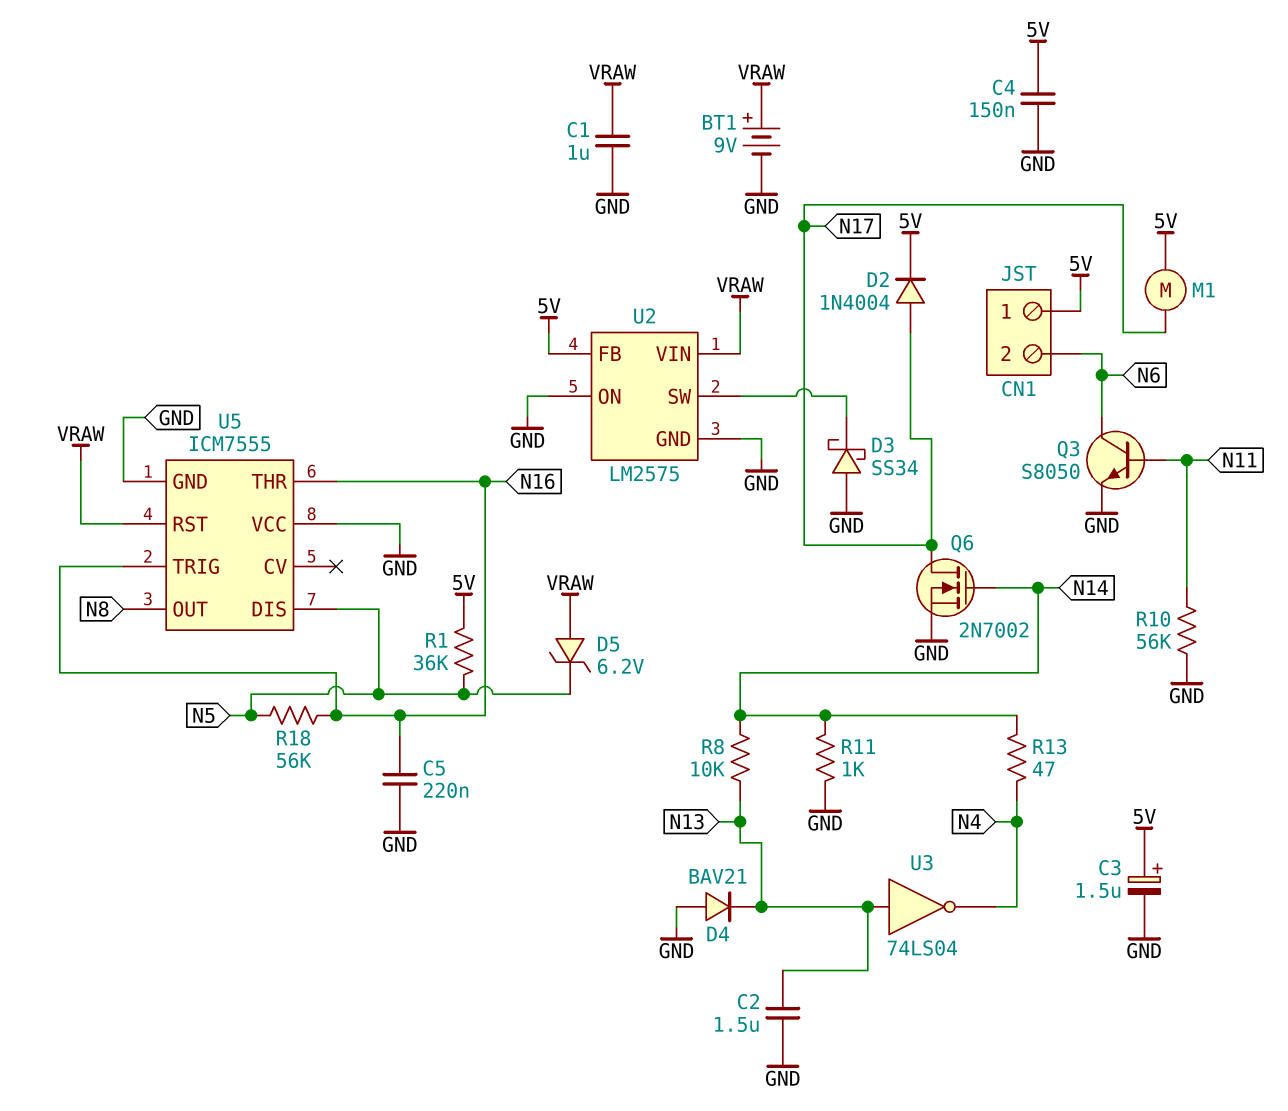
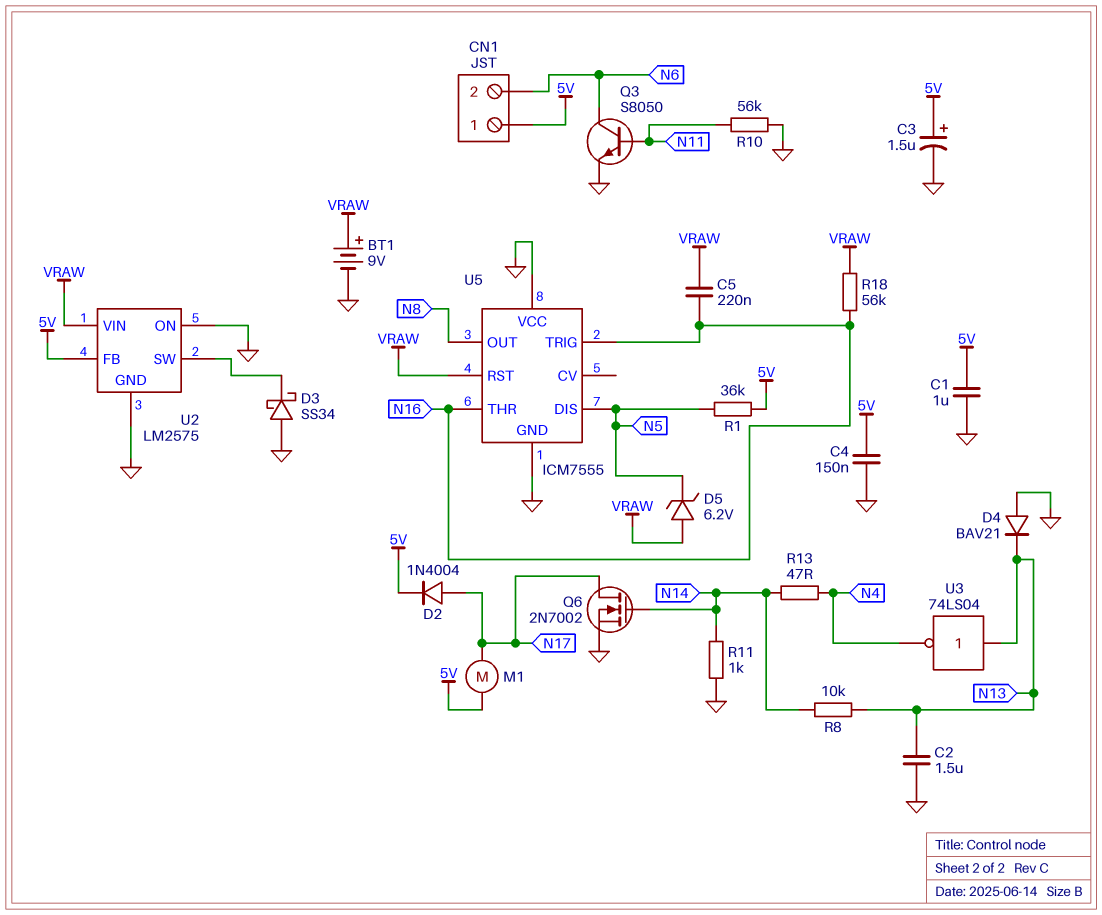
C1: 1uF (GND, VRAW) -> 1uF (5V, GND)
C5: 220nF (GND, N16) -> 220nF (N16, VRAW)
R18: 56k (N5, N16) -> 56k (N16, VRAW)

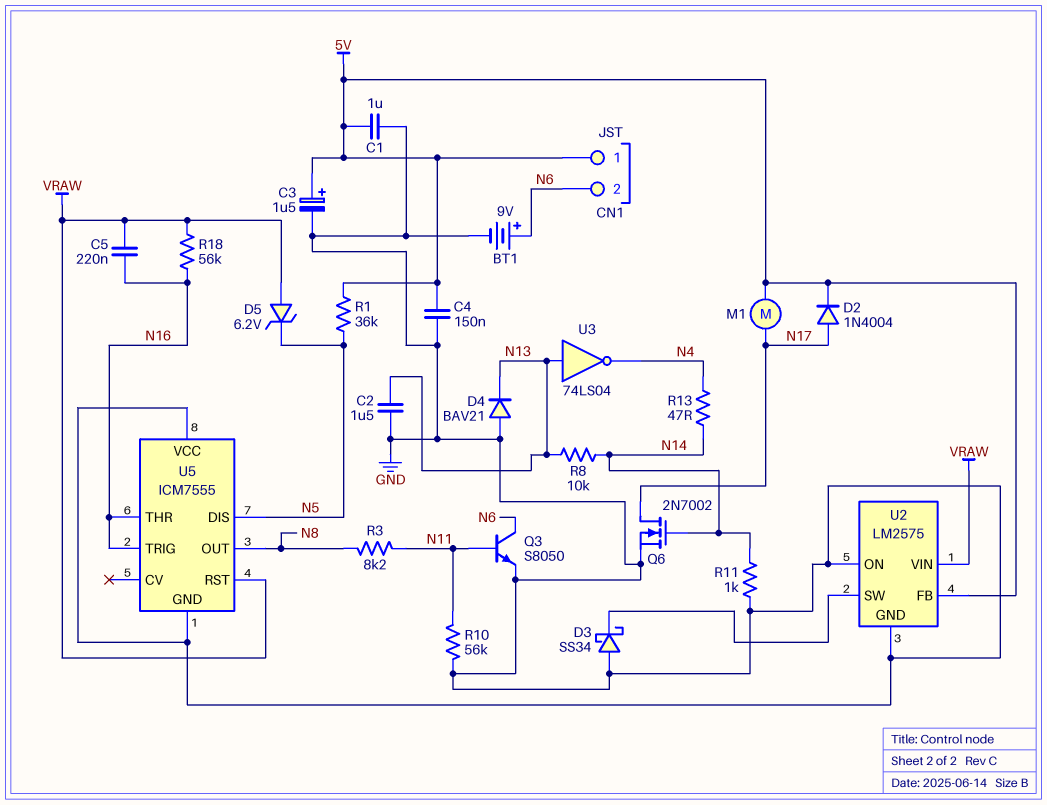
BT1: 9V (plus VRAW, minus GND) -> 9V (plus N6, minus GND)
R3: none -> 8.2k (N8, N11)

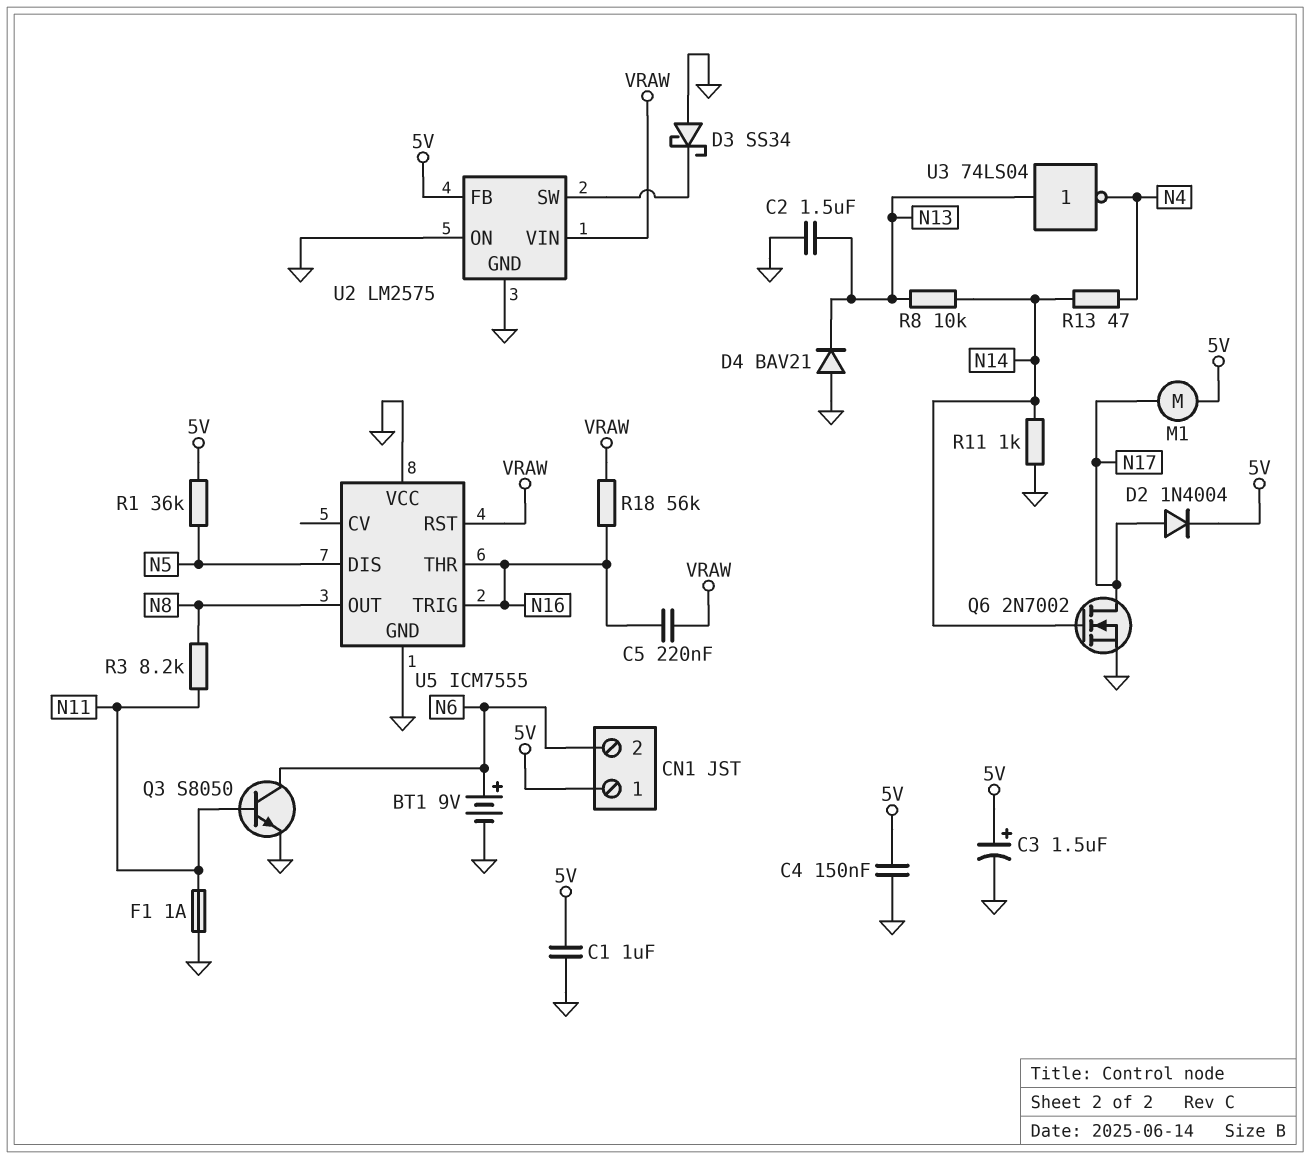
D5: zener 6.2V (A VRAW, K N5) -> none
F1: none -> 1A (GND, N11)
R10: 56k (GND, N11) -> none

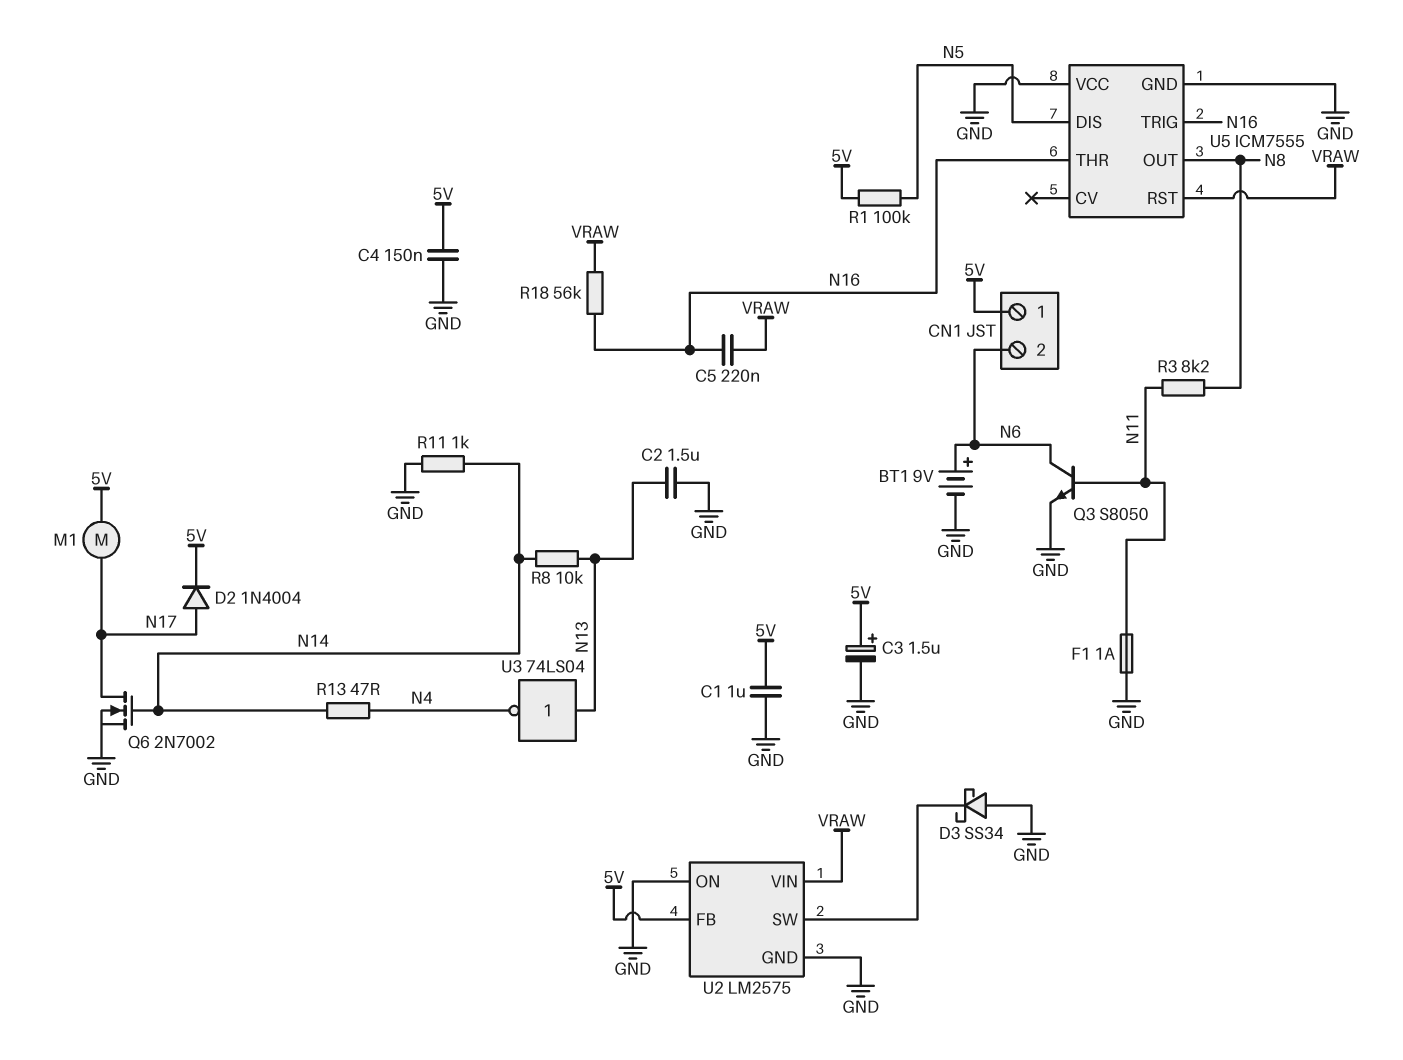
D4: diode BAV21 (A GND, K N13) -> none
R1: 36k (5V, N5) -> 100k (5V, N5)

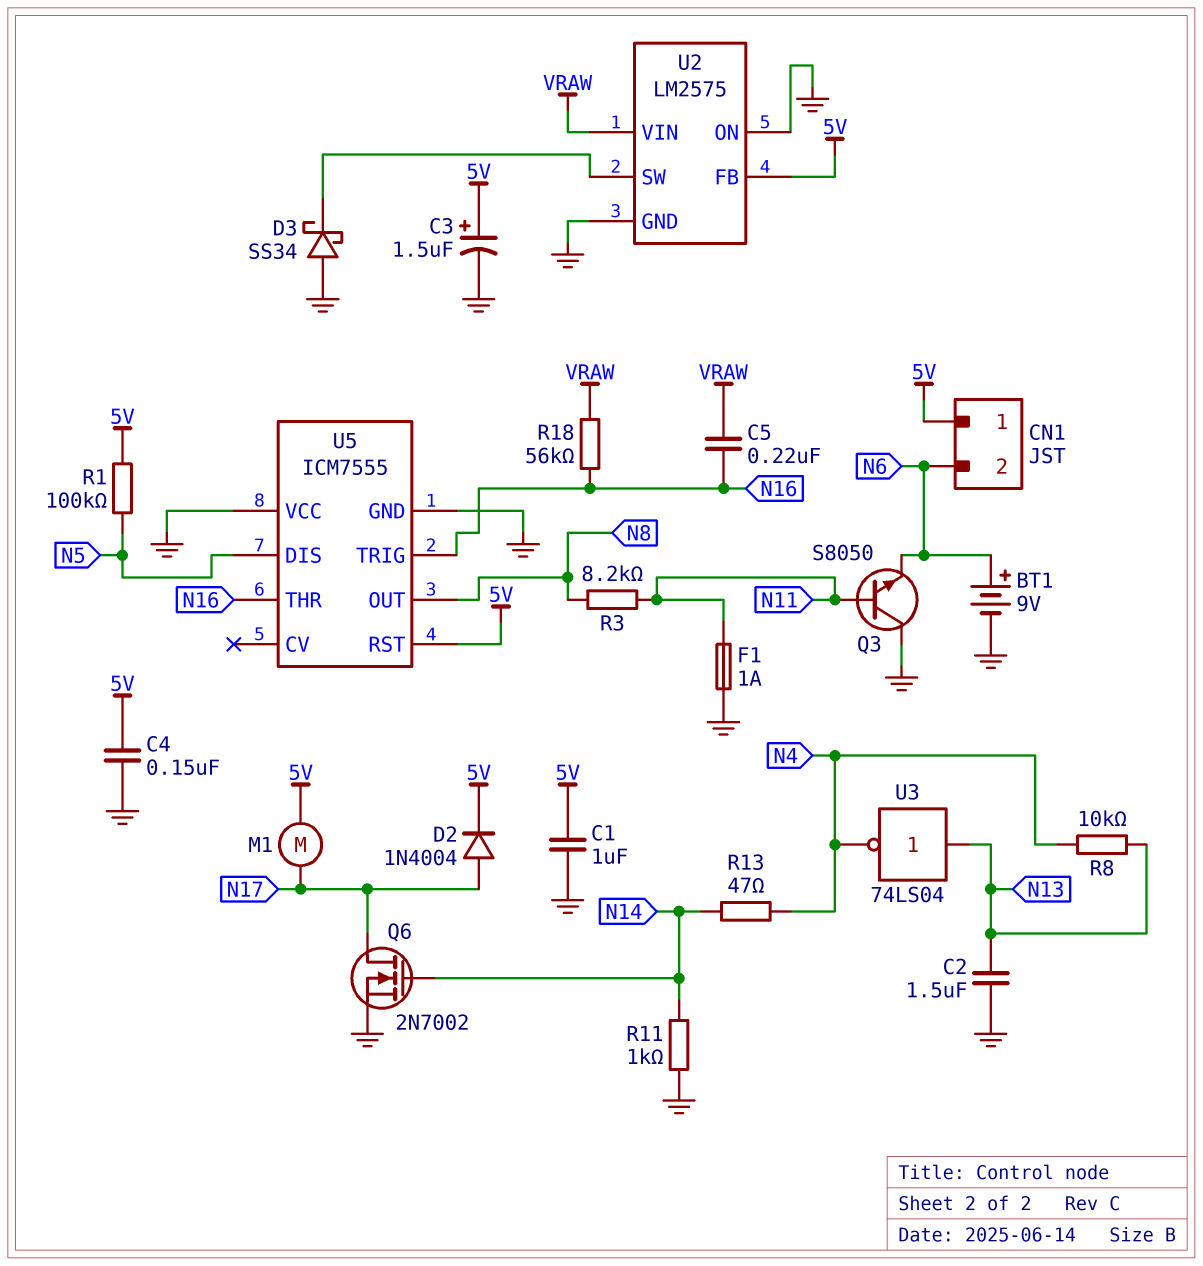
Q3: NPN S8050 (B N11, C N6, E GND) -> NPN S8050 (B N11, C GND, E N6)
R8: 10k (N13, N14) -> 10k (N4, N13)
U5 pin RST: VRAW -> 5V

